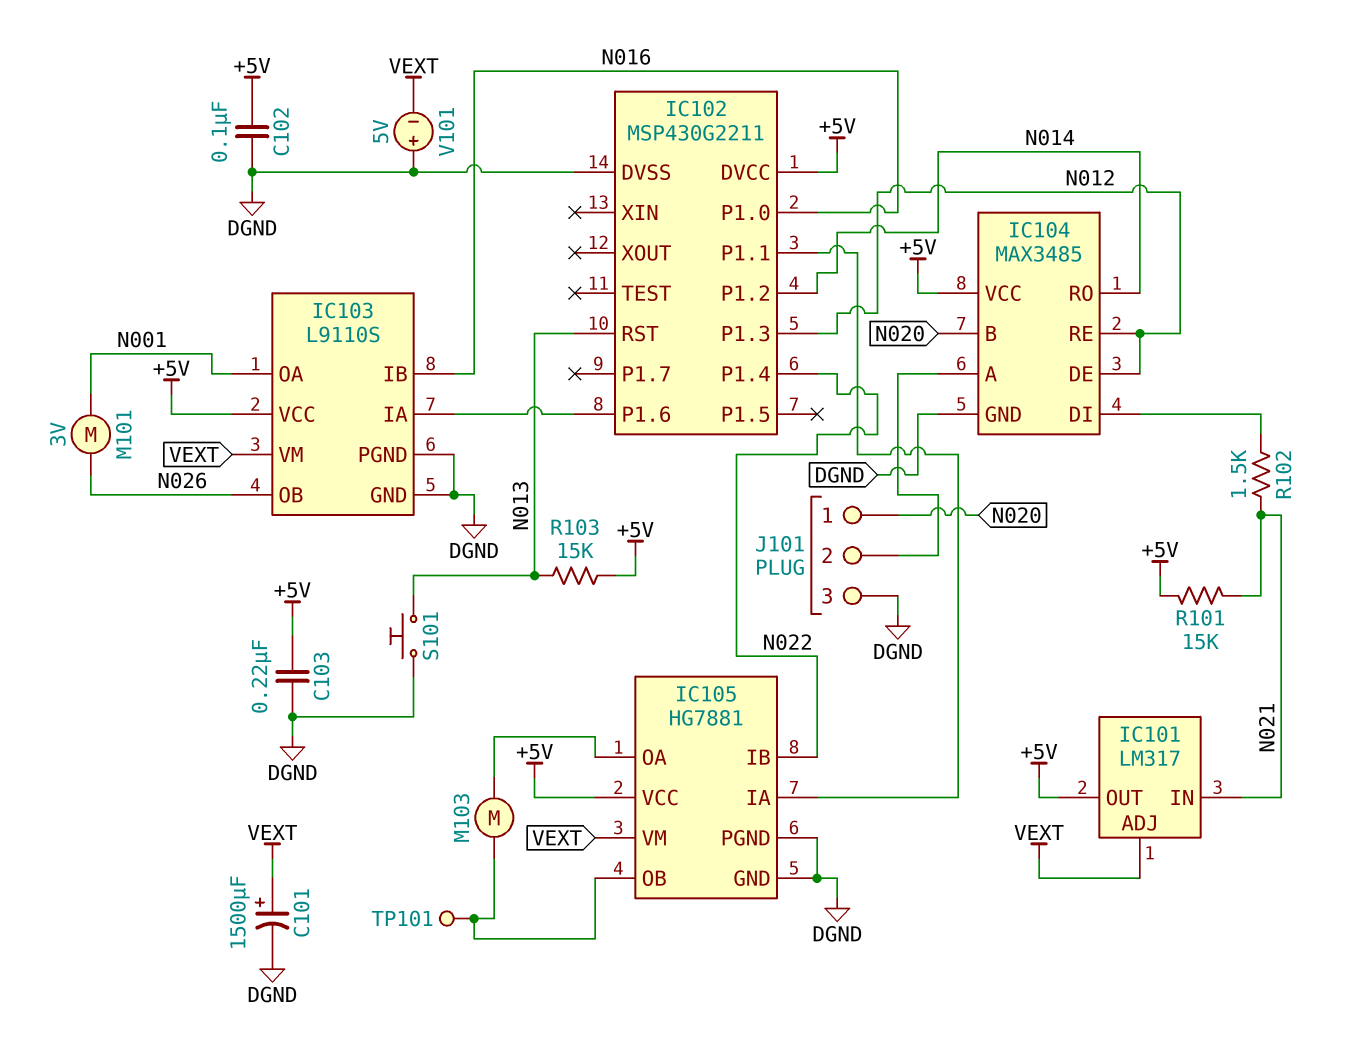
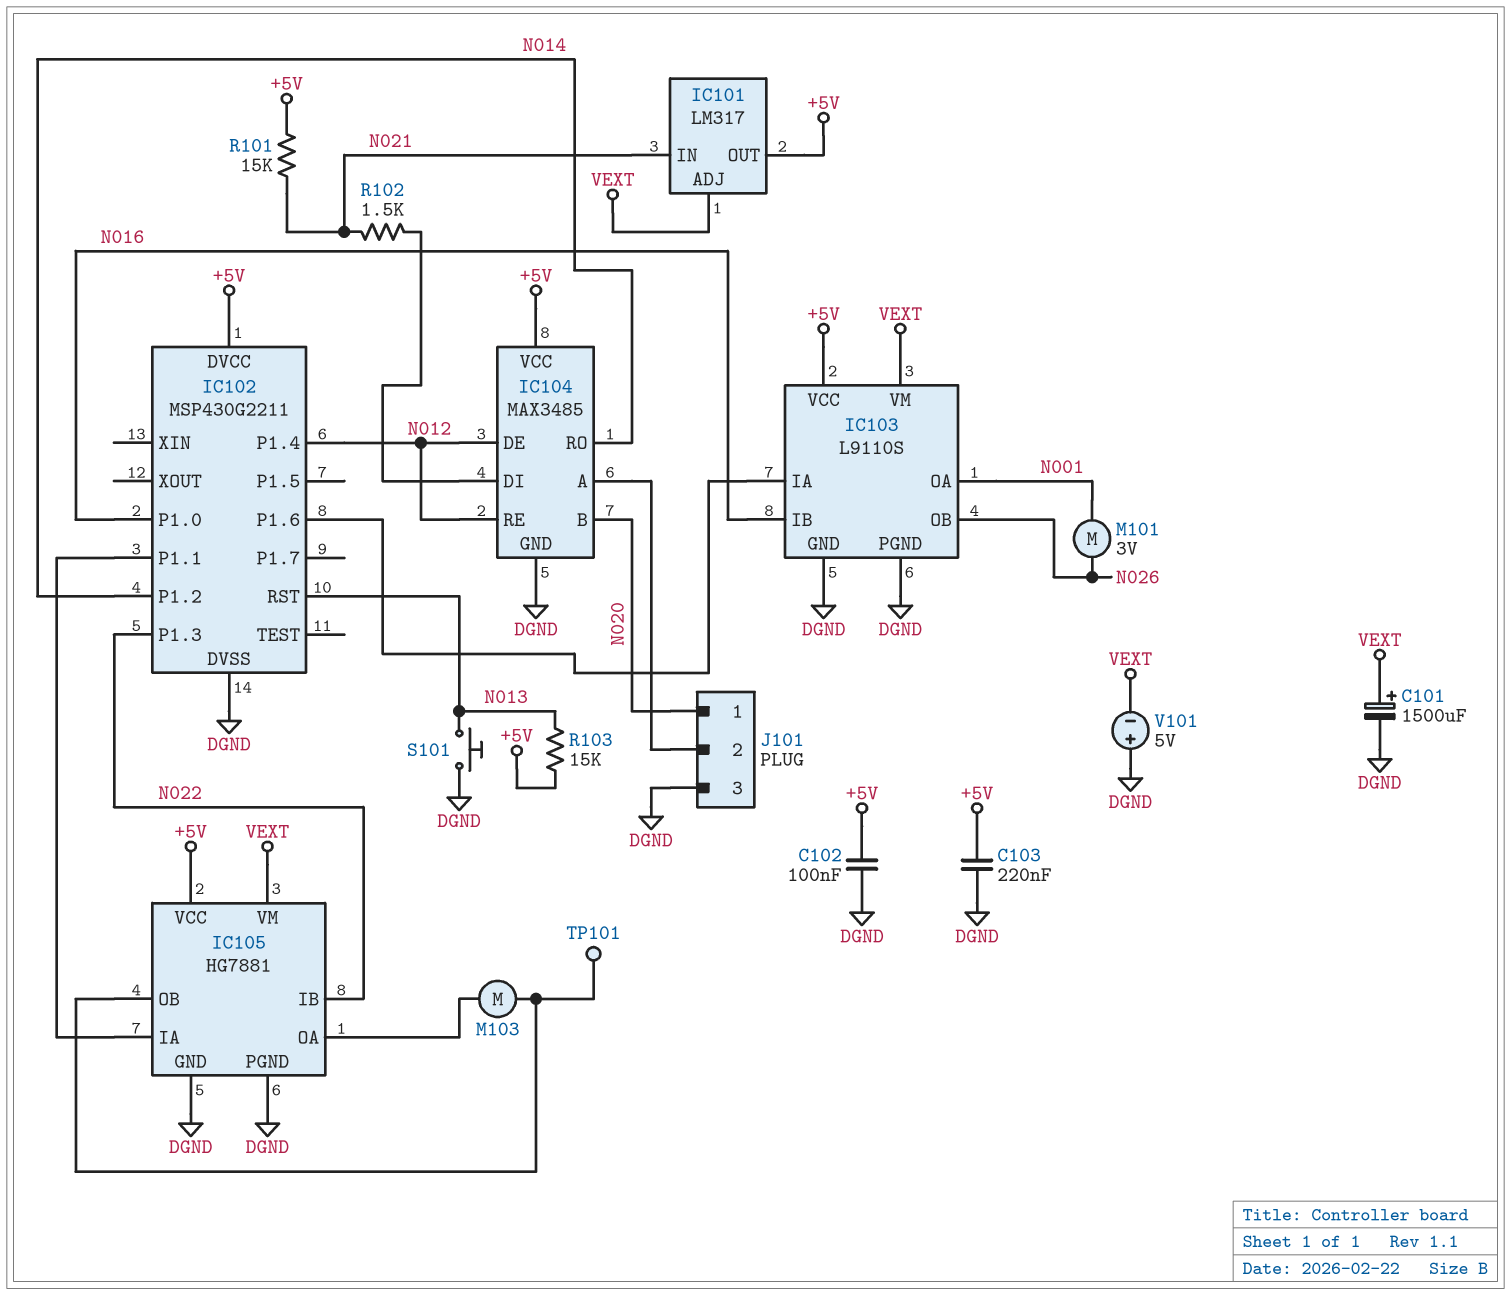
IC102 pin P1.3: N012 -> N022
IC102 pin P1.4: N022 -> N012

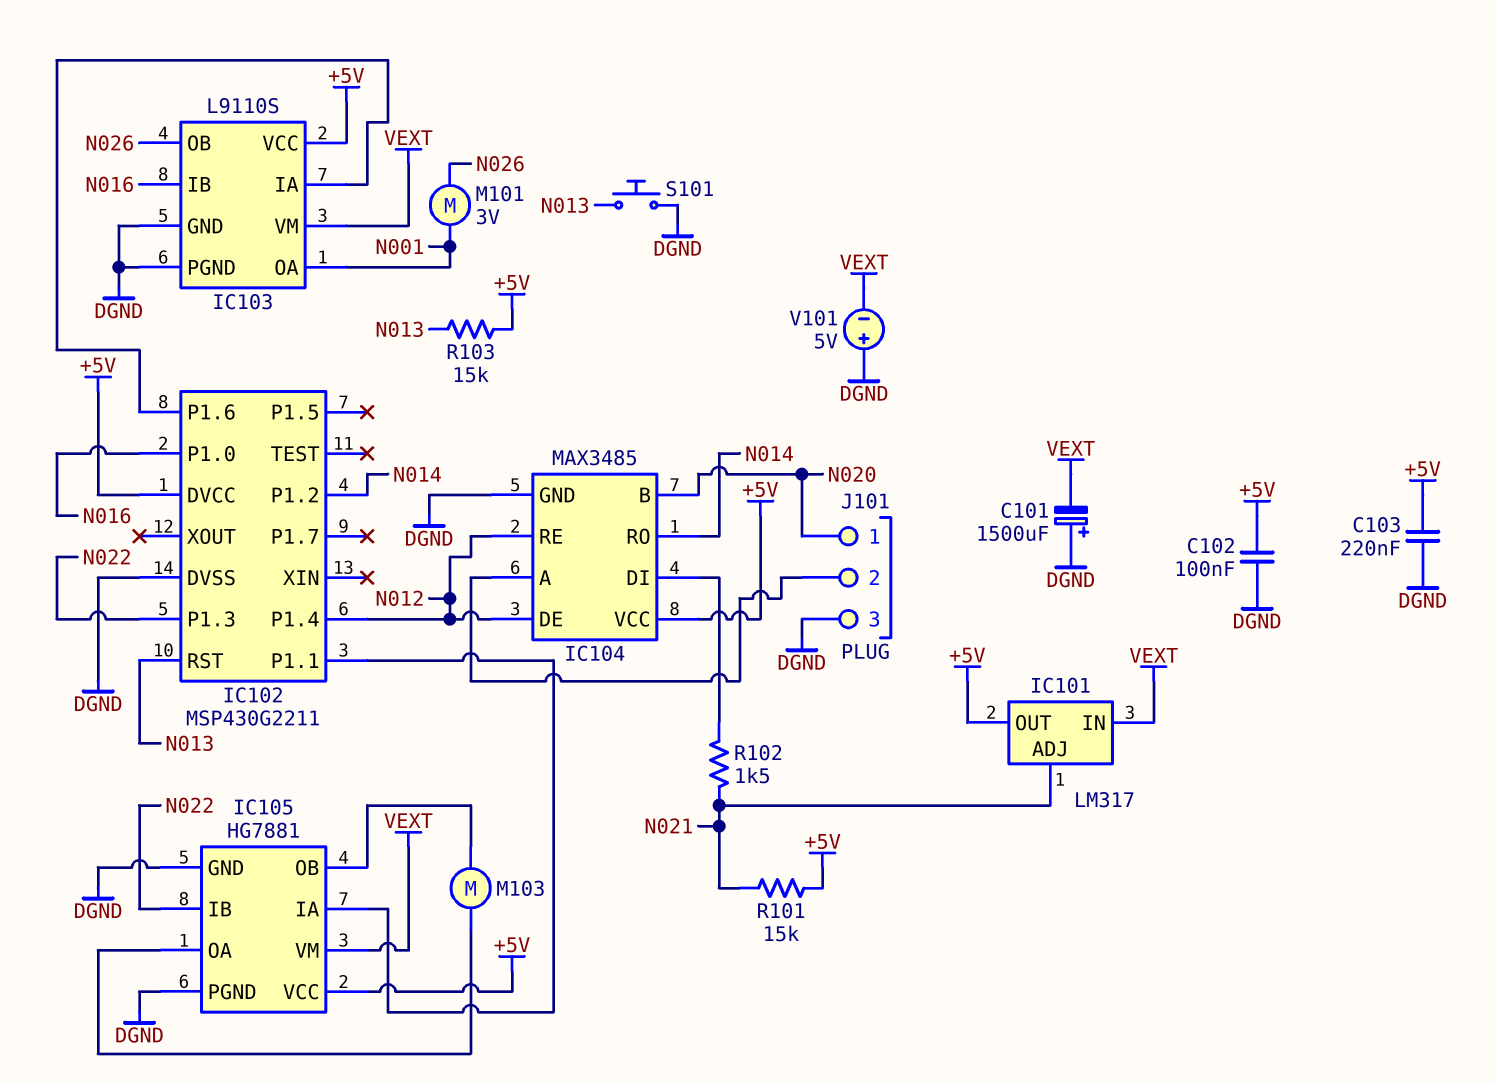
C101: 1500uF (plus VEXT, minus DGND) -> 1500uF (plus DGND, minus VEXT)
IC101 pin ADJ: VEXT -> N021
IC101 pin IN: N021 -> VEXT
TP101: test point (IC105/OB) -> none

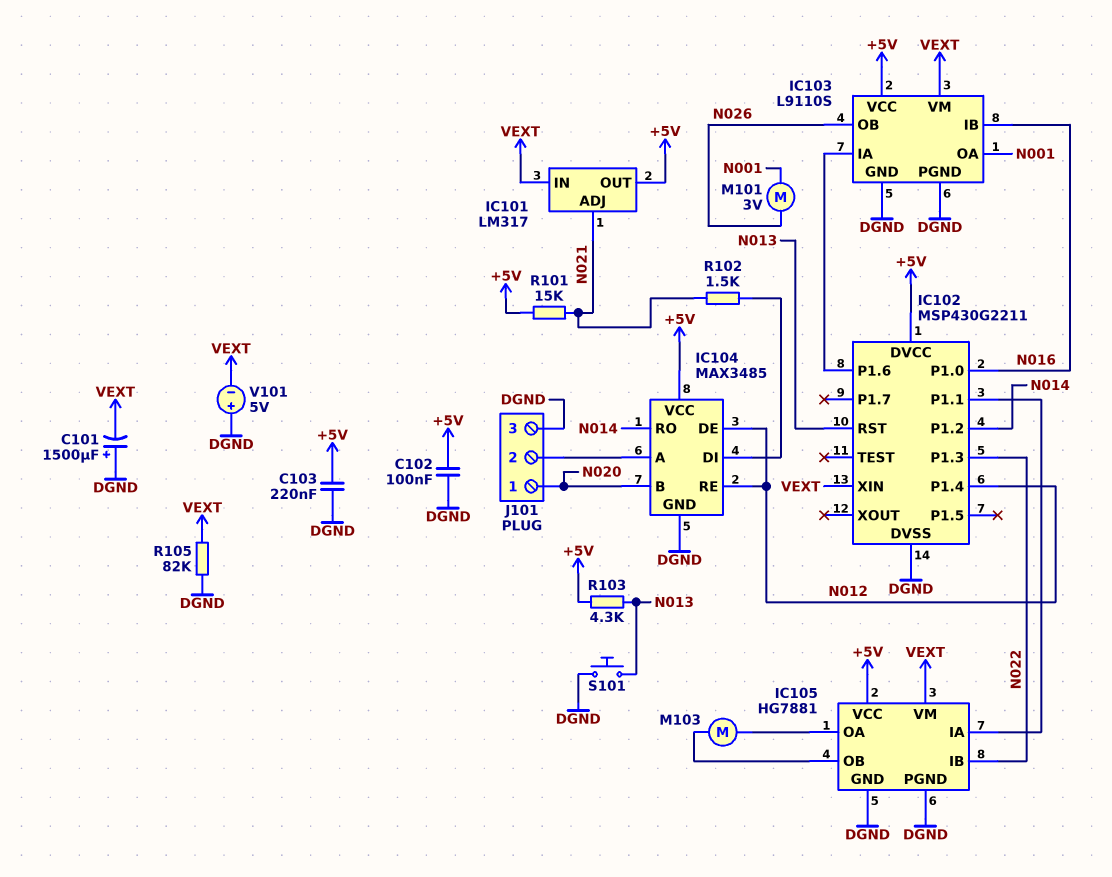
IC102 pin XIN: none -> VEXT
R103: 15k (+5V, N013) -> 4.3k (+5V, N013)
R105: none -> 82k (DGND, VEXT)

